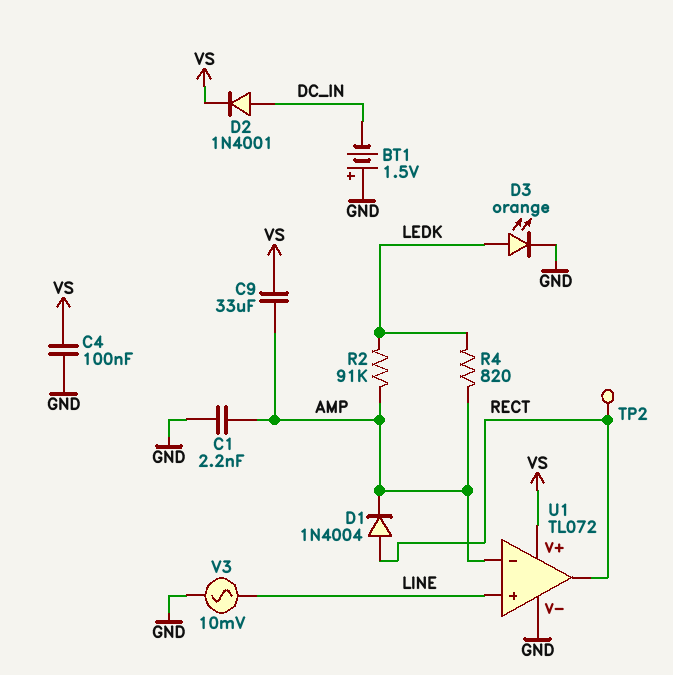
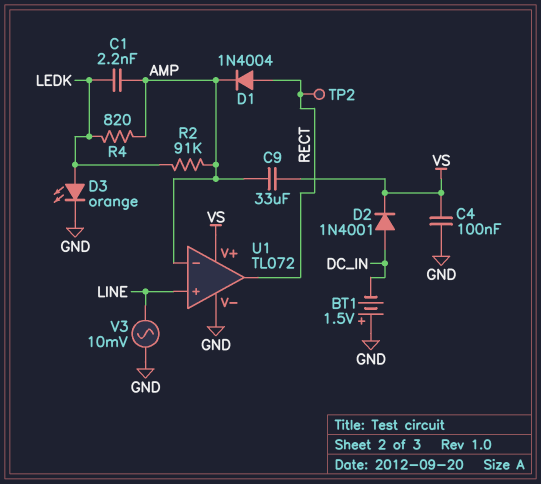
C1: 2.2nF (AMP, GND) -> 2.2nF (AMP, LEDK)

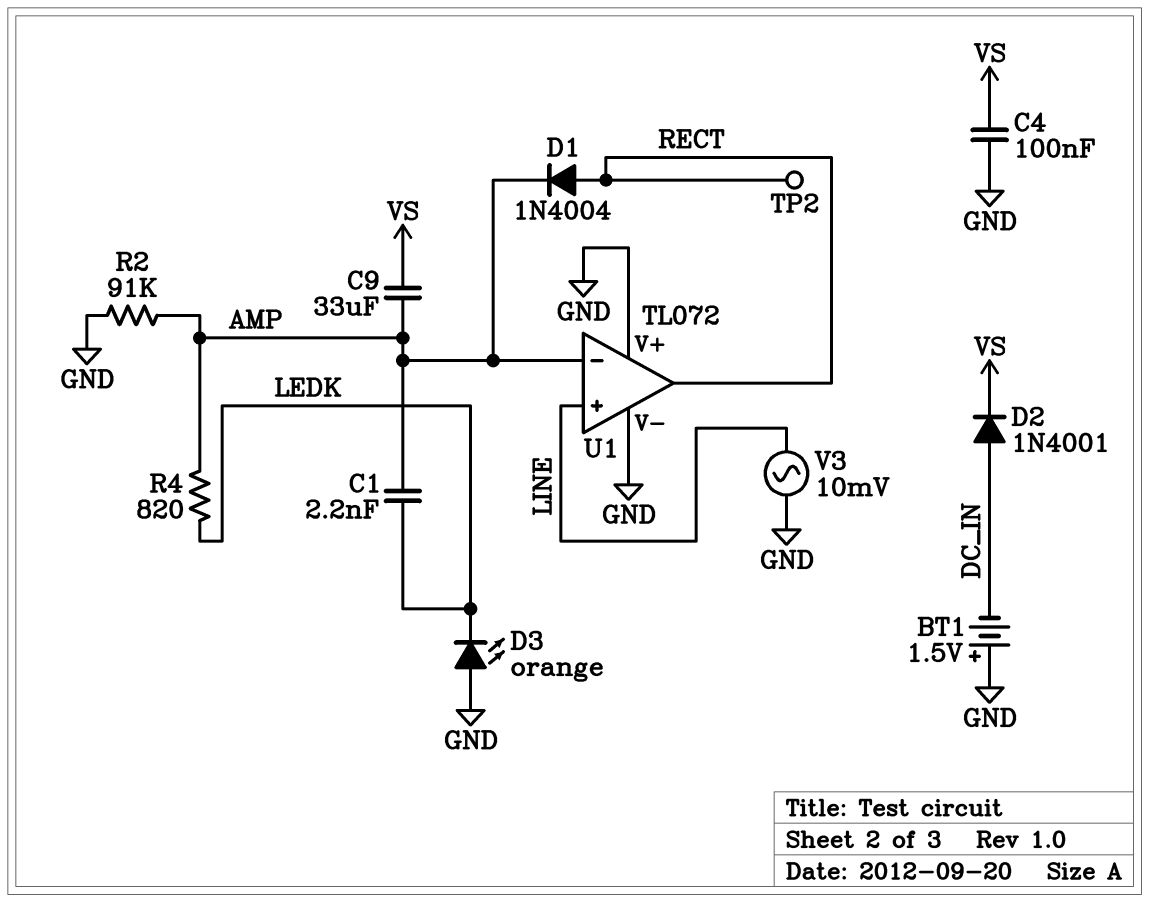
D3: LED orange (A LEDK, K GND) -> LED orange (A GND, K LEDK)
R2: 91k (AMP, LEDK) -> 91k (AMP, GND)
U1 pin V+: VS -> GND

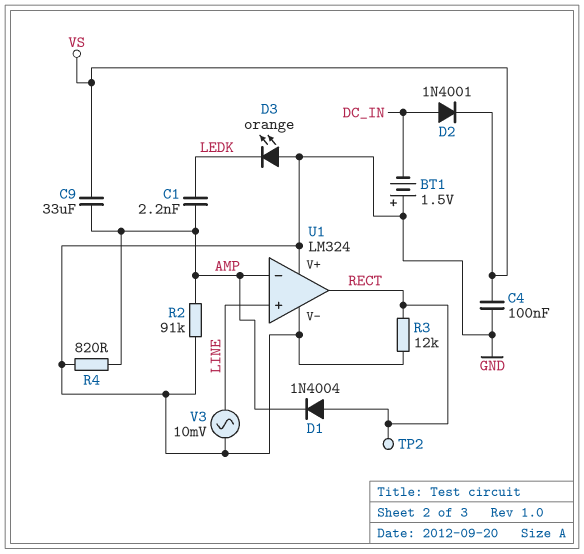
R3: none -> 12k (GND, RECT)
R4: 820 (AMP, LEDK) -> 820 (AMP, GND)
U1: TL072 -> LM324

